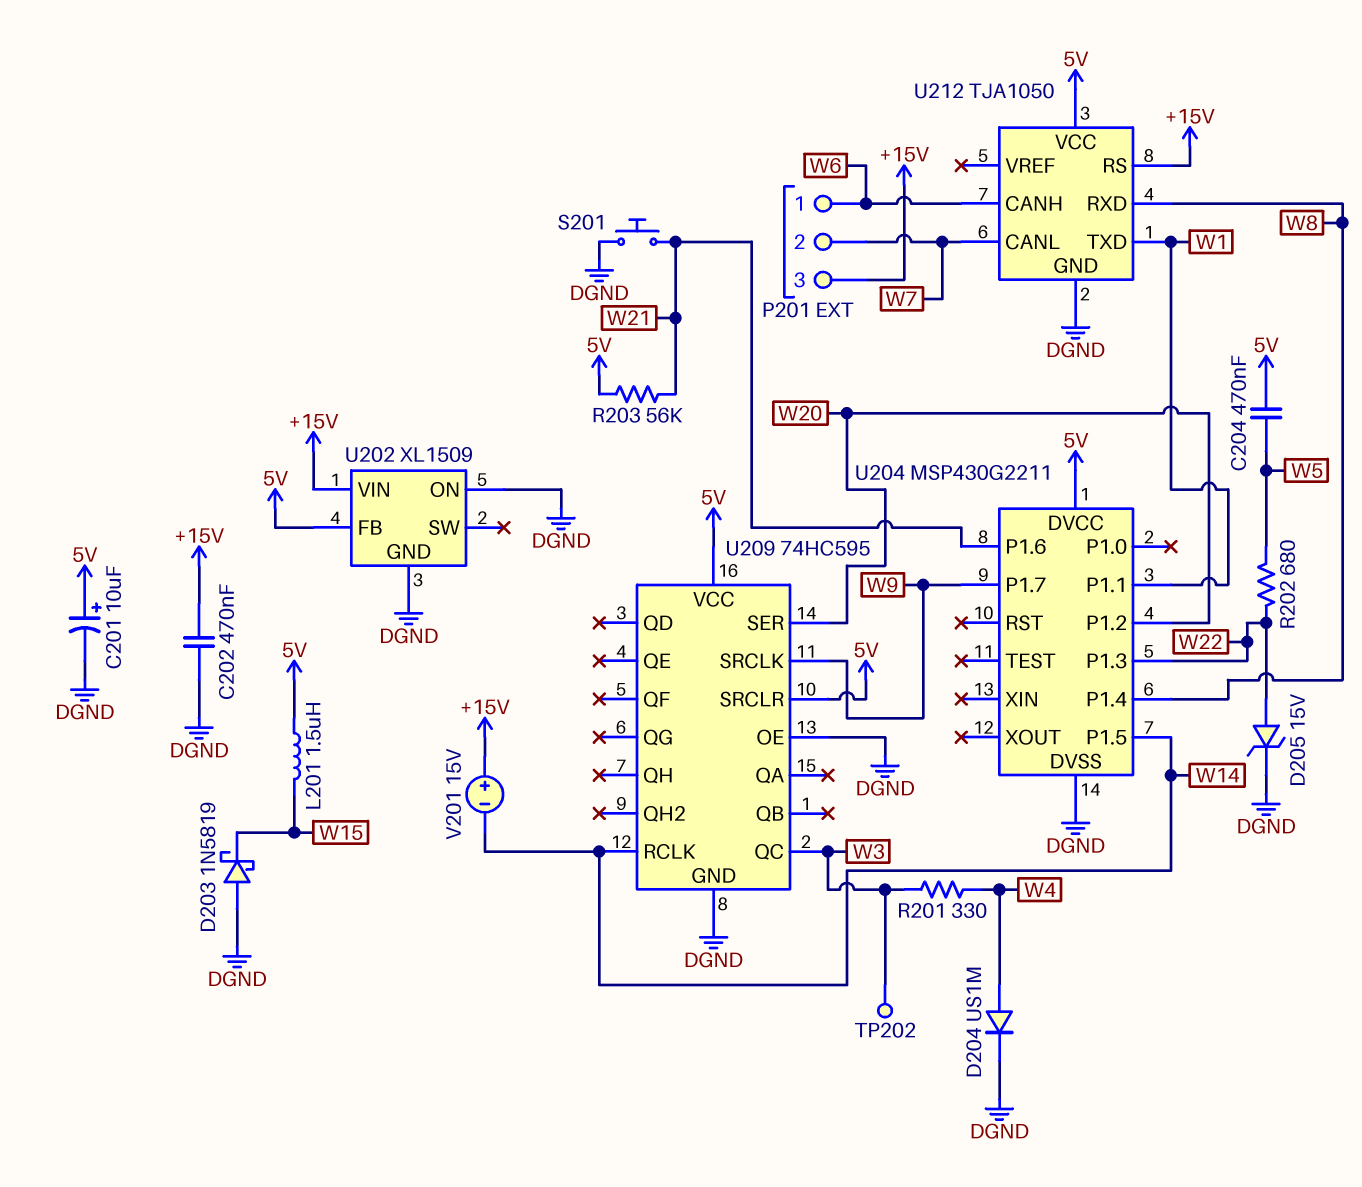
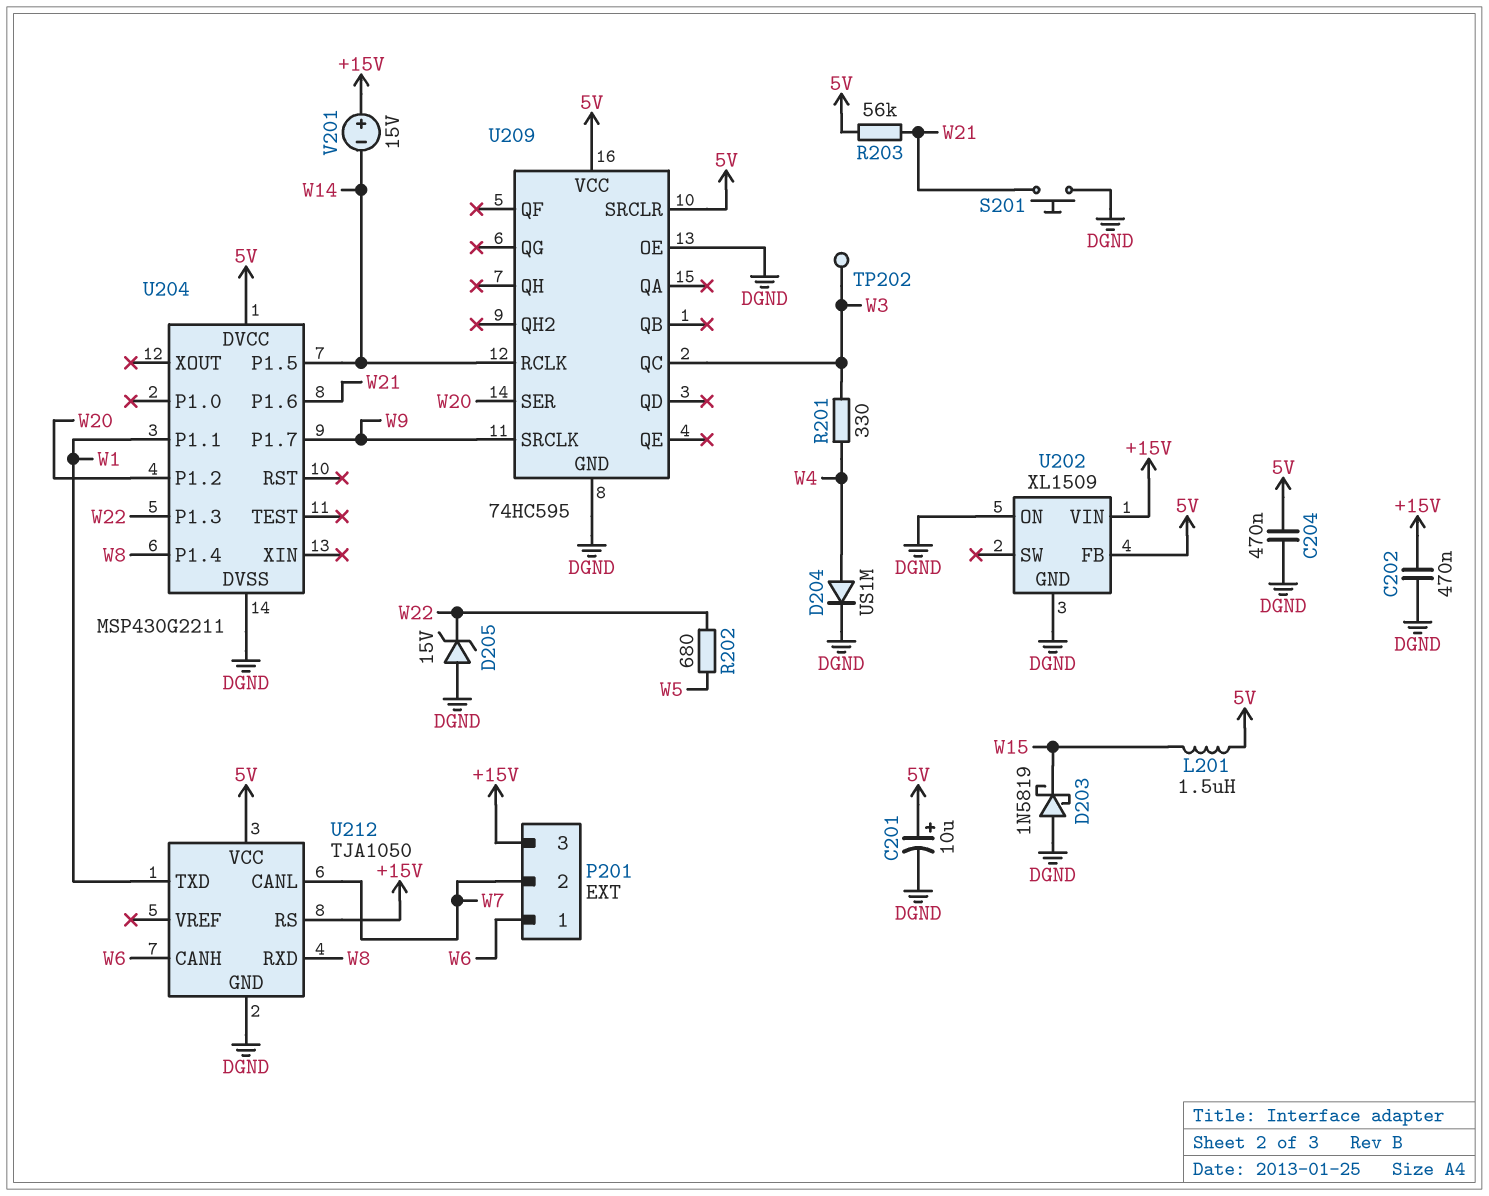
C204: 470nF (5V, W5) -> 470nF (5V, DGND)
D205: zener 15V (A W22, K DGND) -> zener 15V (A DGND, K W22)

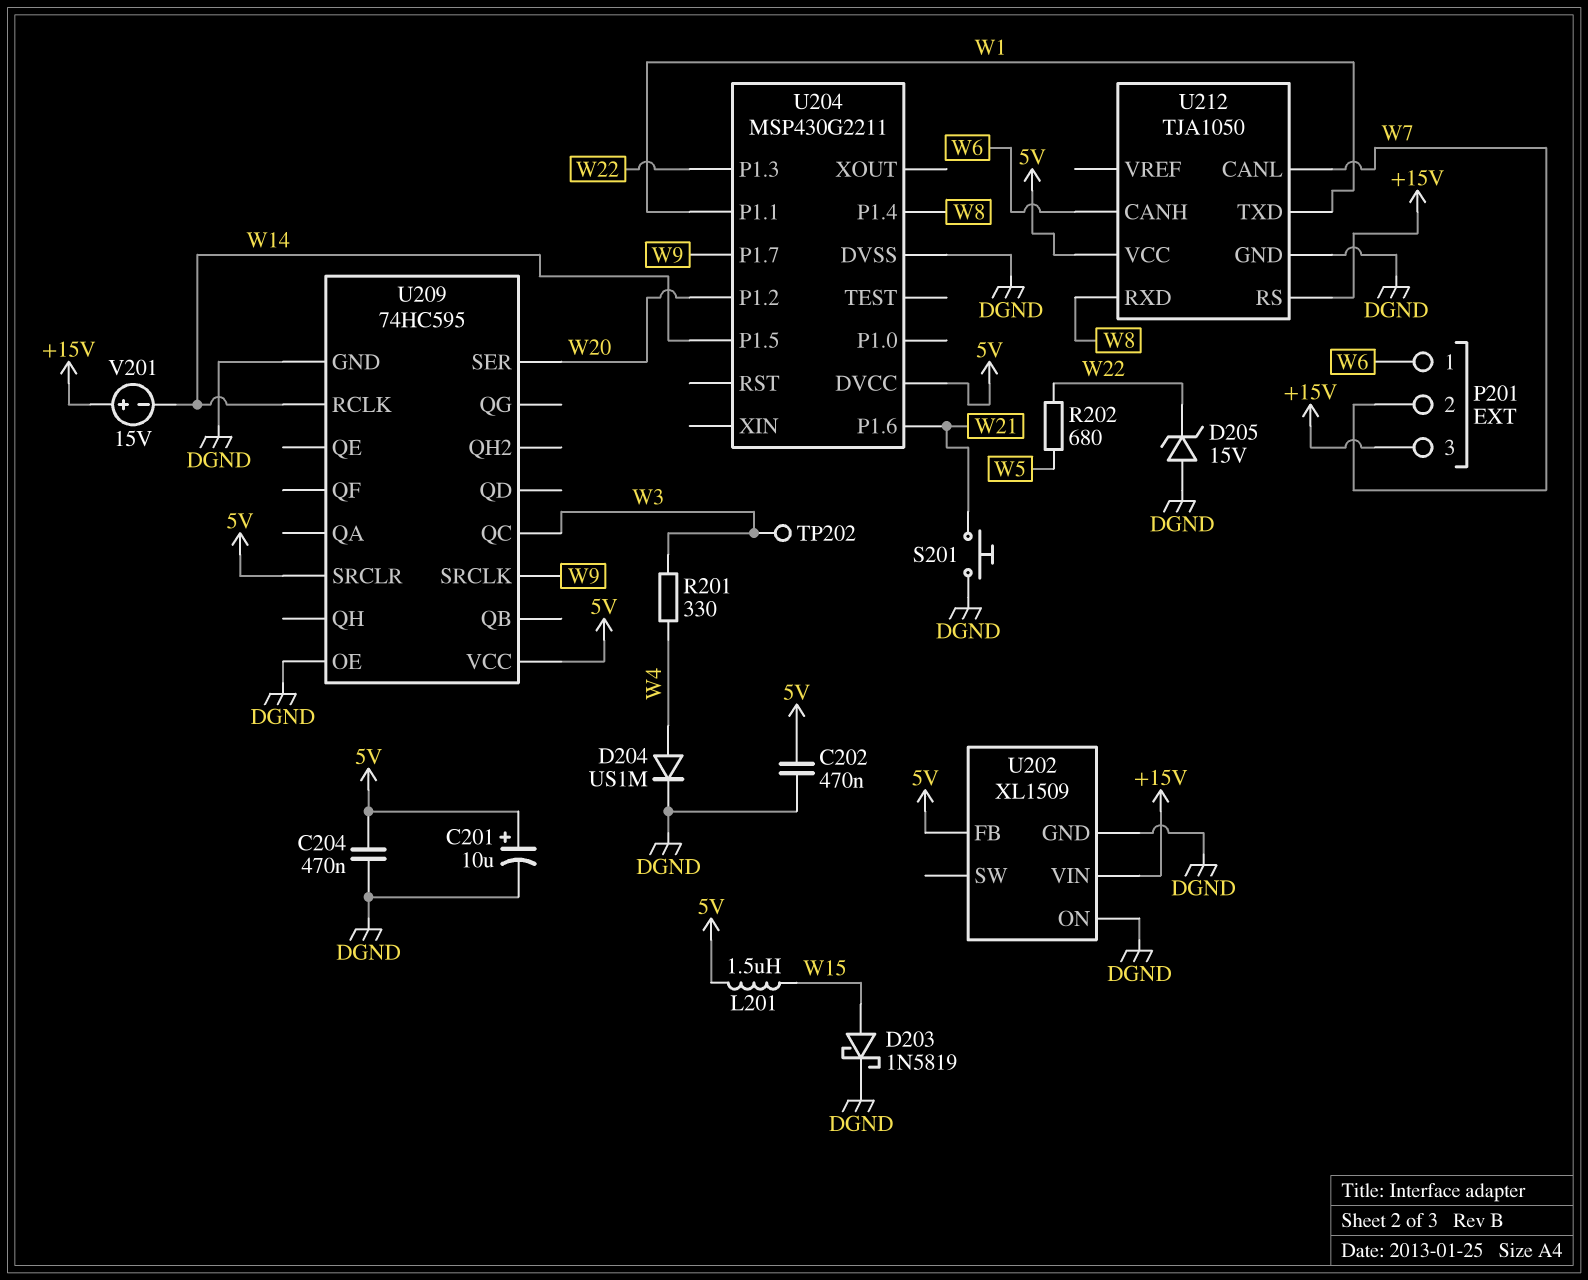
C202: 470nF (+15V, DGND) -> 470nF (5V, DGND)
D203: schottky 1N5819 (A DGND, K W15) -> schottky 1N5819 (A W15, K DGND)
R203: 56k (5V, W21) -> none

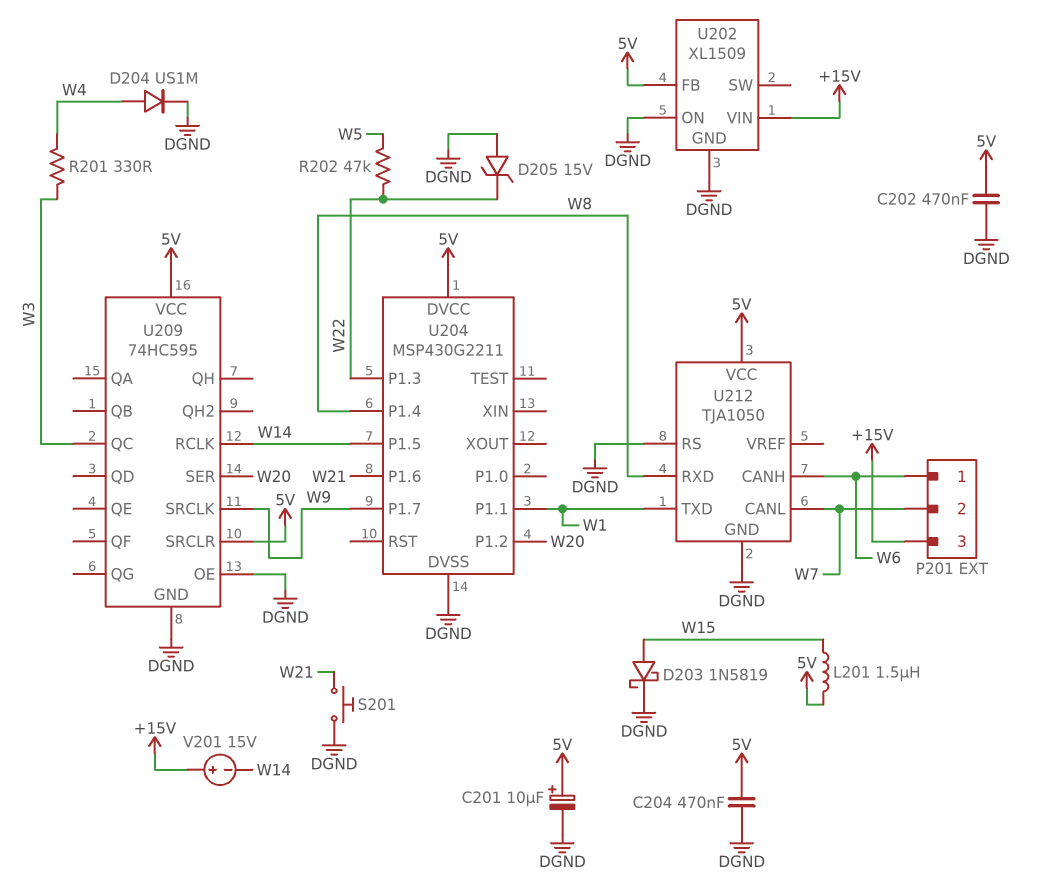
R202: 680 (W5, W22) -> 47k (W5, W22)
TP202: test point (W3) -> none
U212 pin RS: +15V -> DGND

